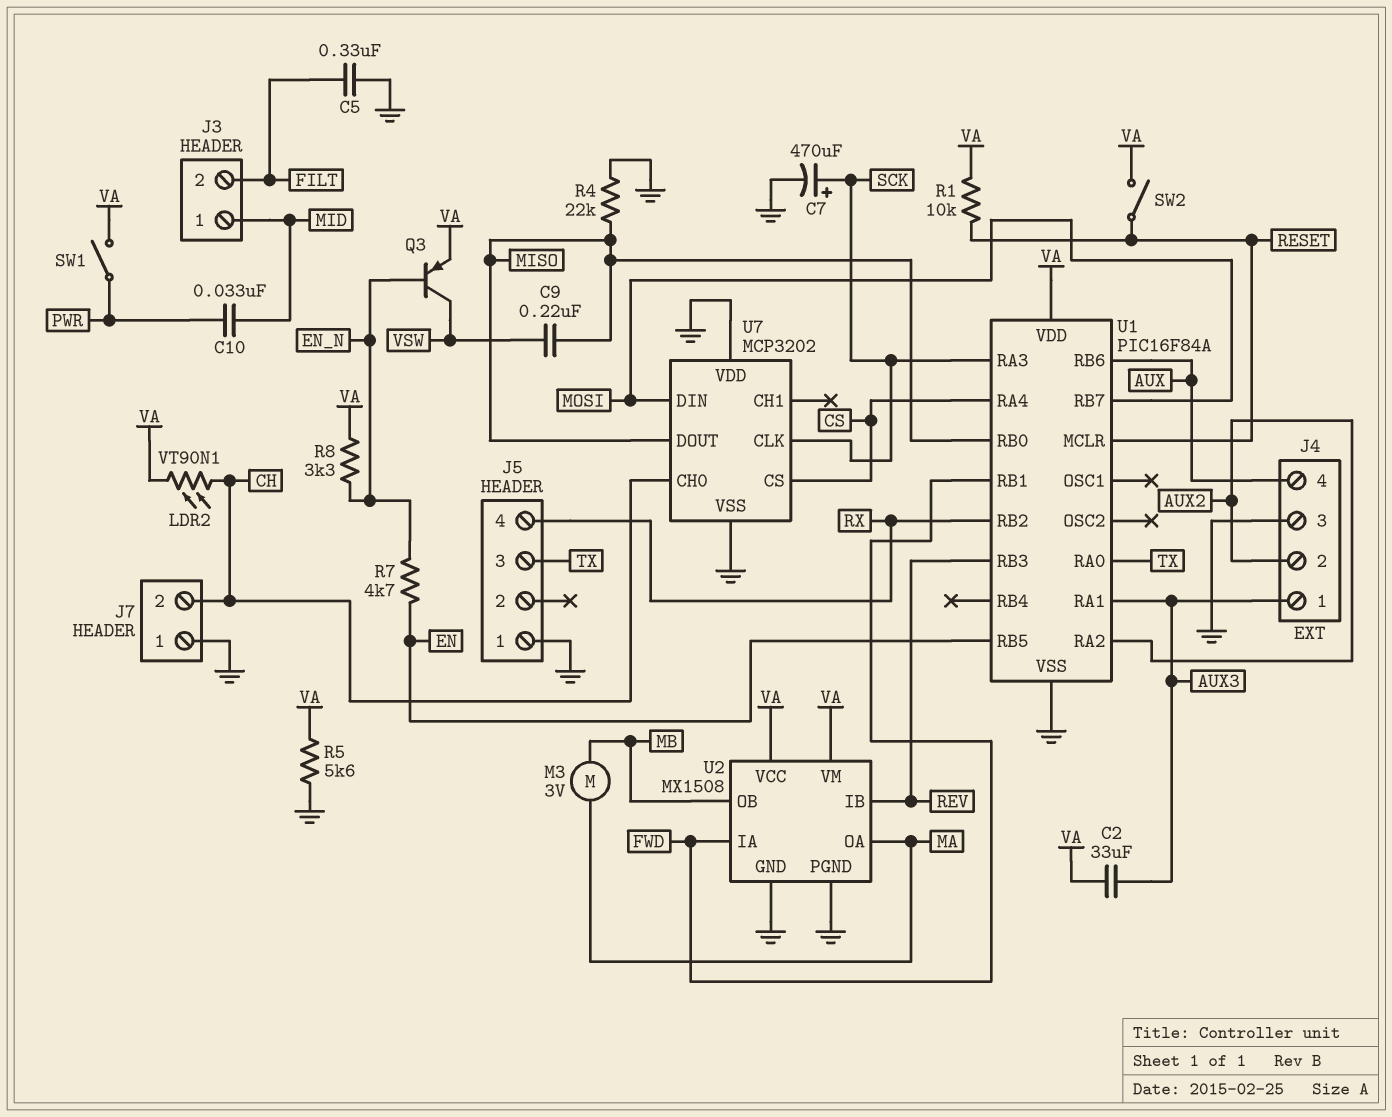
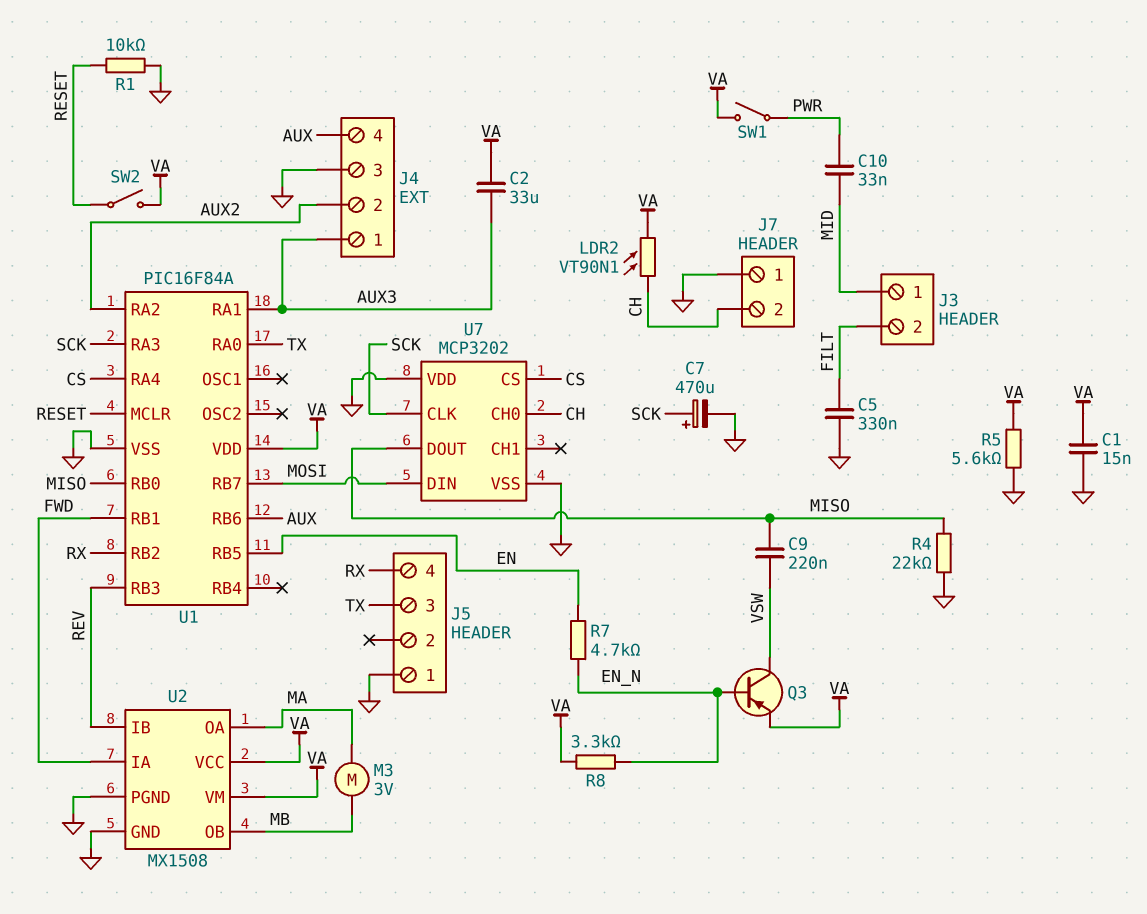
C1: none -> 15nF (GND, VA)
R1: 10k (RESET, VA) -> 10k (GND, RESET)

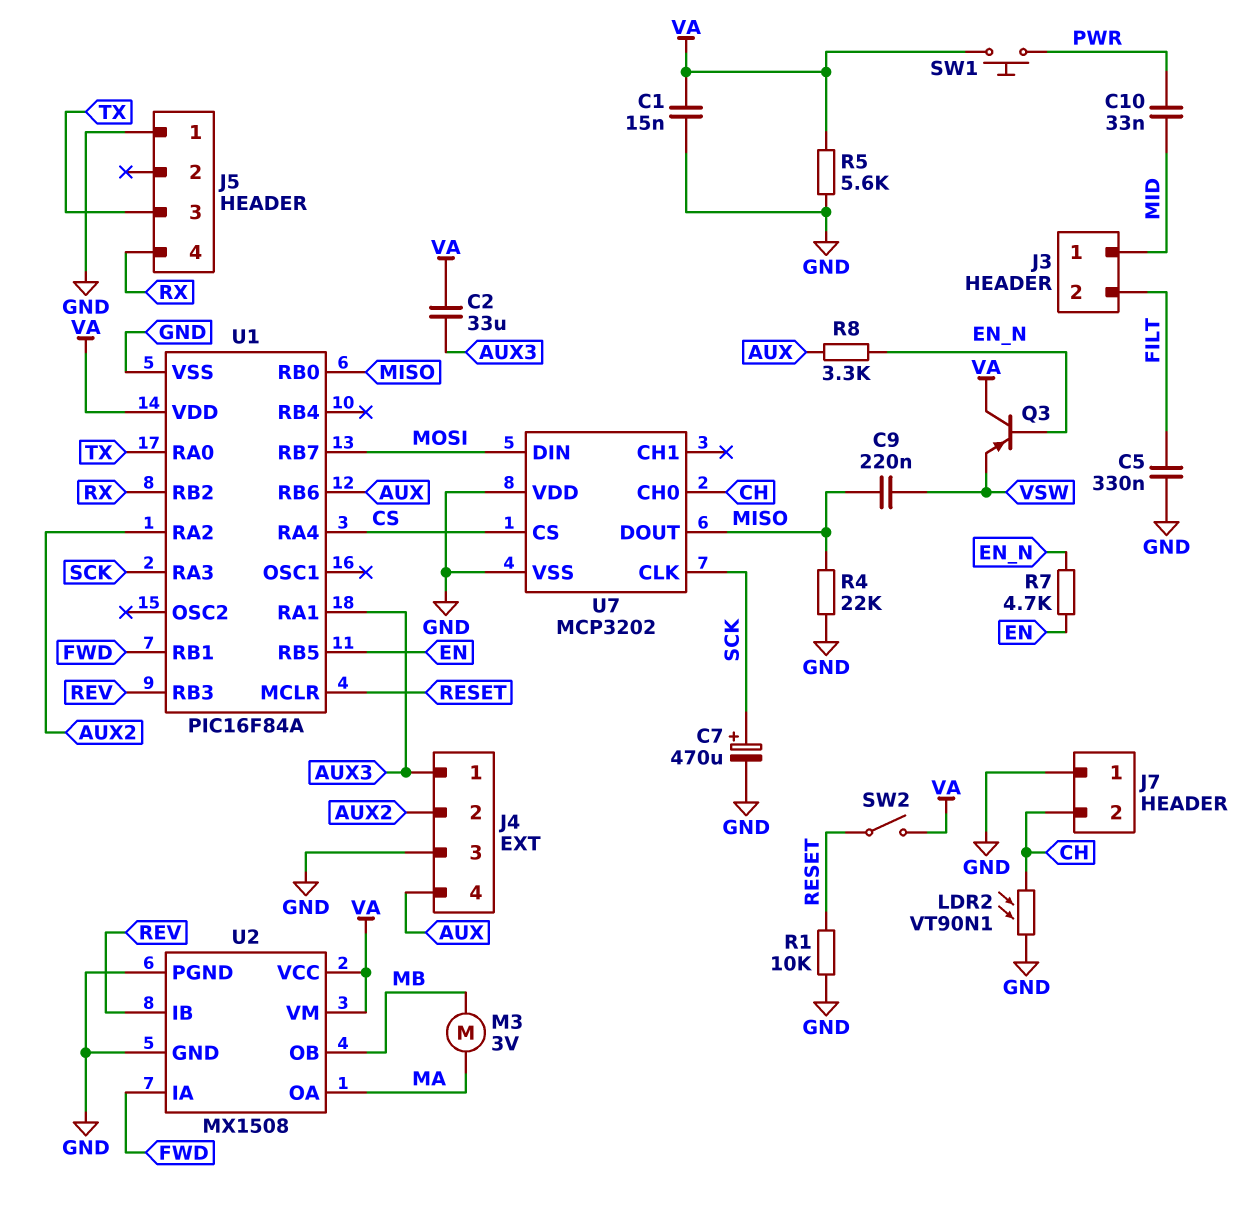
LDR2: VT90N1 (CH, VA) -> VT90N1 (CH, GND)
Q3: PNP (B EN_N, C VSW, E VA) -> PNP (B EN_N, C VA, E VSW)
R8: 3.3k (EN_N, VA) -> 3.3k (AUX, EN_N)
SW1: switch (PWR, VA) -> button (PWR, VA)

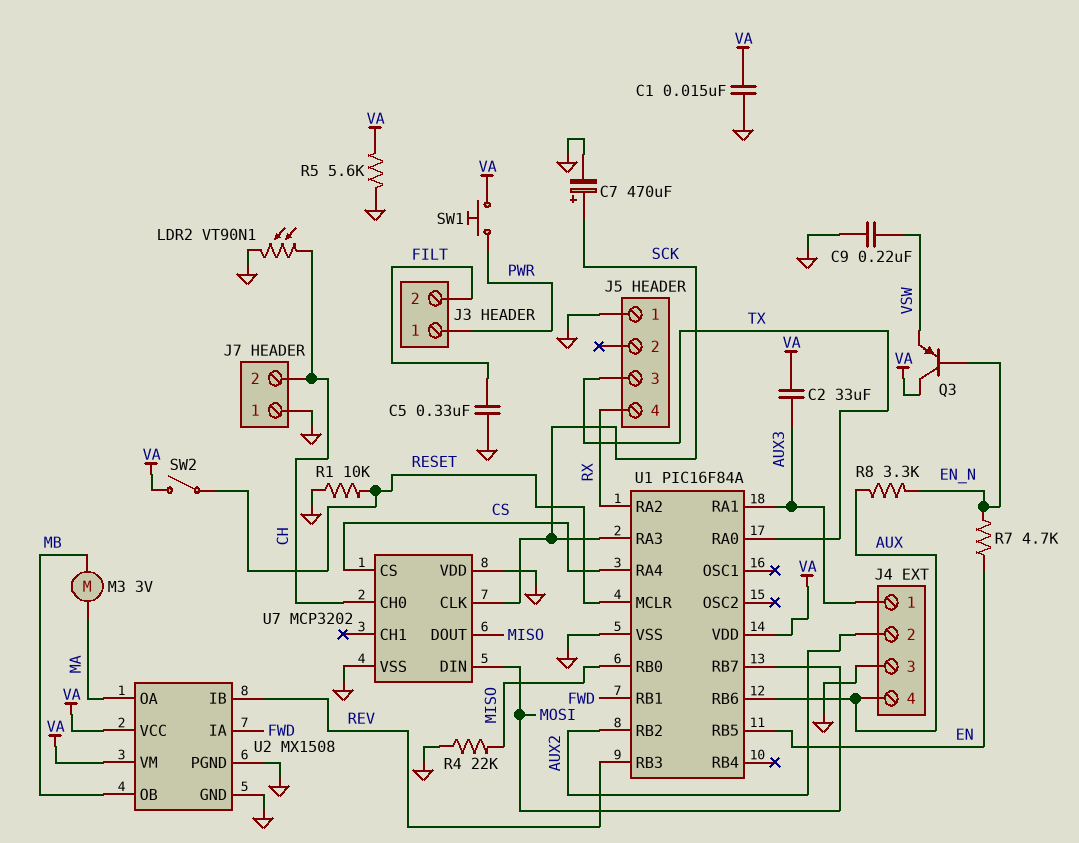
C9: 220nF (MISO, VSW) -> 220nF (GND, VSW)
C10: 33nF (MID, PWR) -> none
J3 pin 1: MID -> PWR
U1 pin RA2: AUX2 -> RX
U1 pin RB2: RX -> AUX2

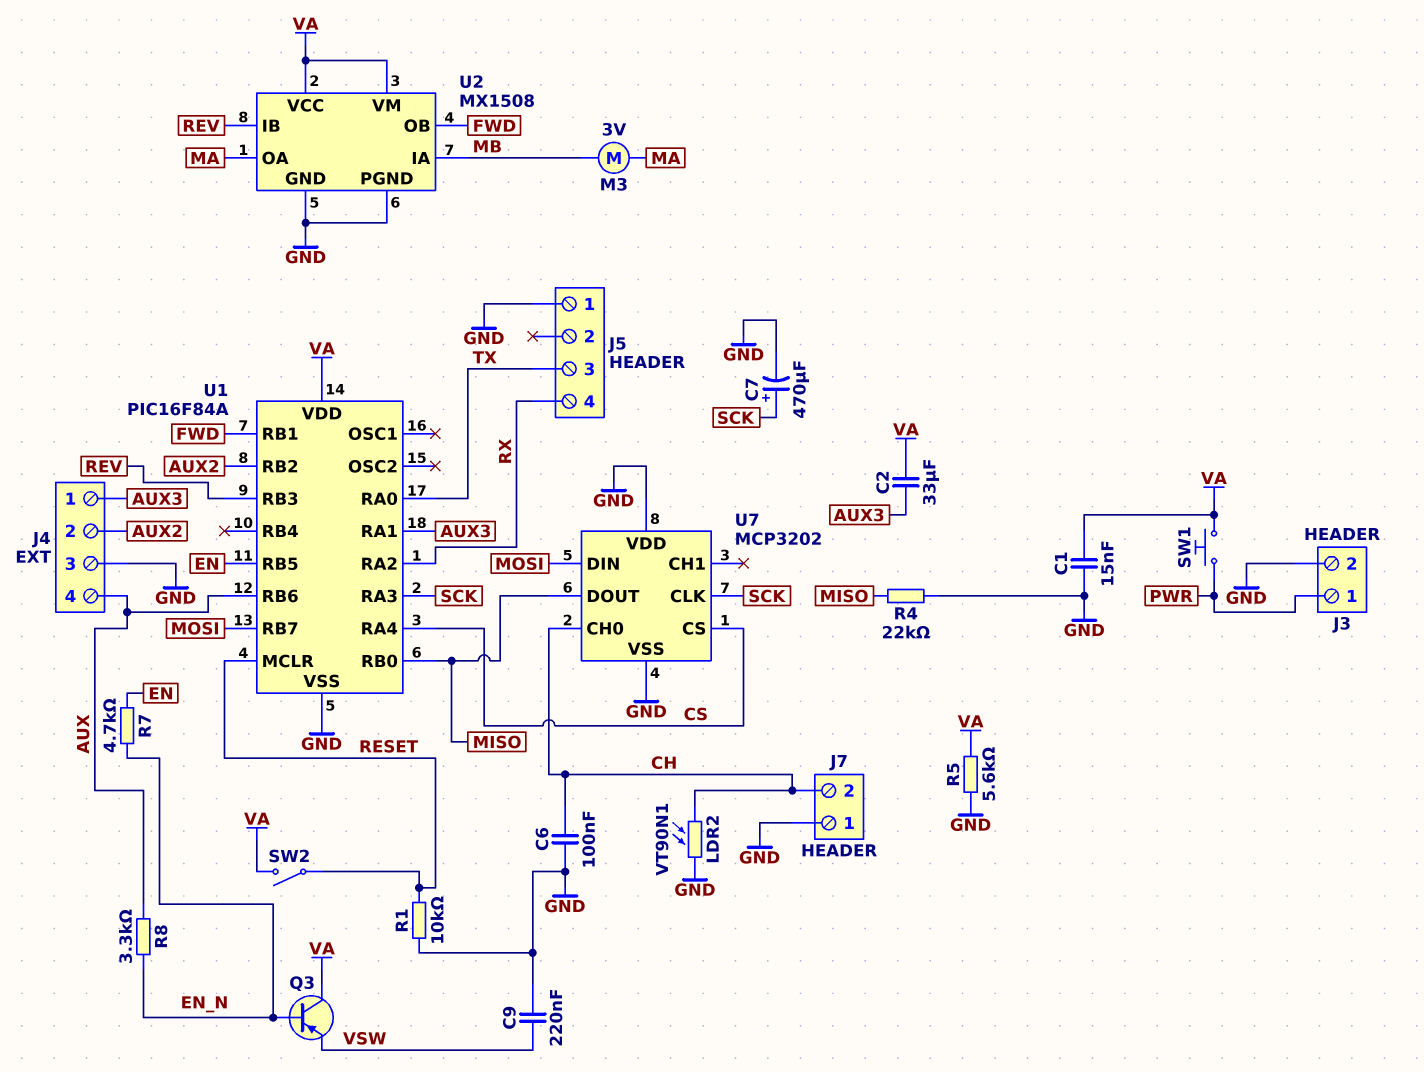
C5: 330nF (FILT, GND) -> none
C6: none -> 100nF (CH, GND)
J3 pin 2: FILT -> GND
U2 pin IA: FWD -> MB
U2 pin OB: MB -> FWD

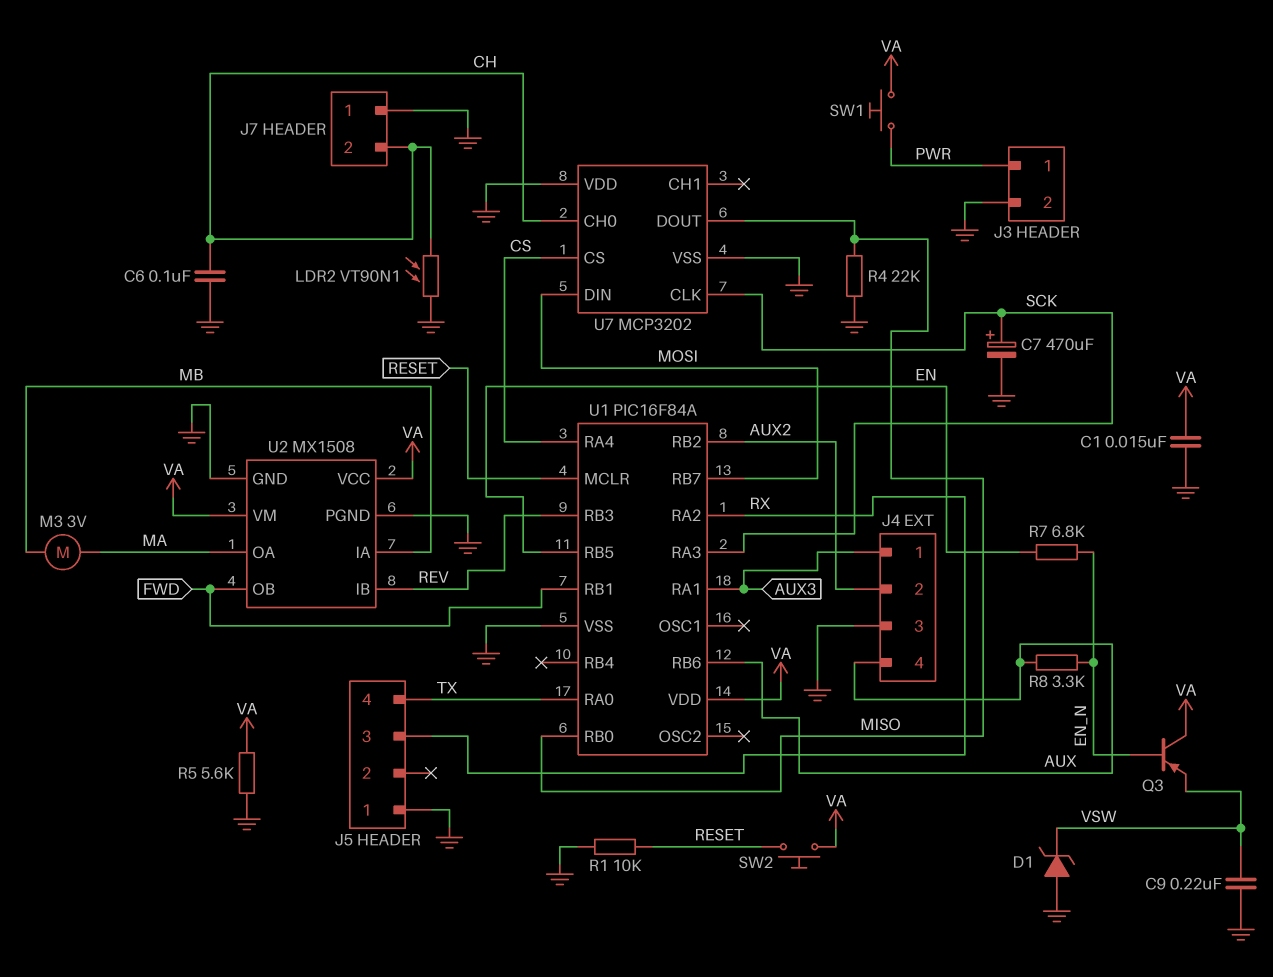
C2: 33uF (AUX3, VA) -> none
D1: none -> zener (A GND, K VSW)
J5 pin 3: TX -> RX
J5 pin 4: RX -> TX
R7: 4.7k (EN, EN_N) -> 6.8k (EN, EN_N)
SW2: switch (RESET, VA) -> button (RESET, VA)

